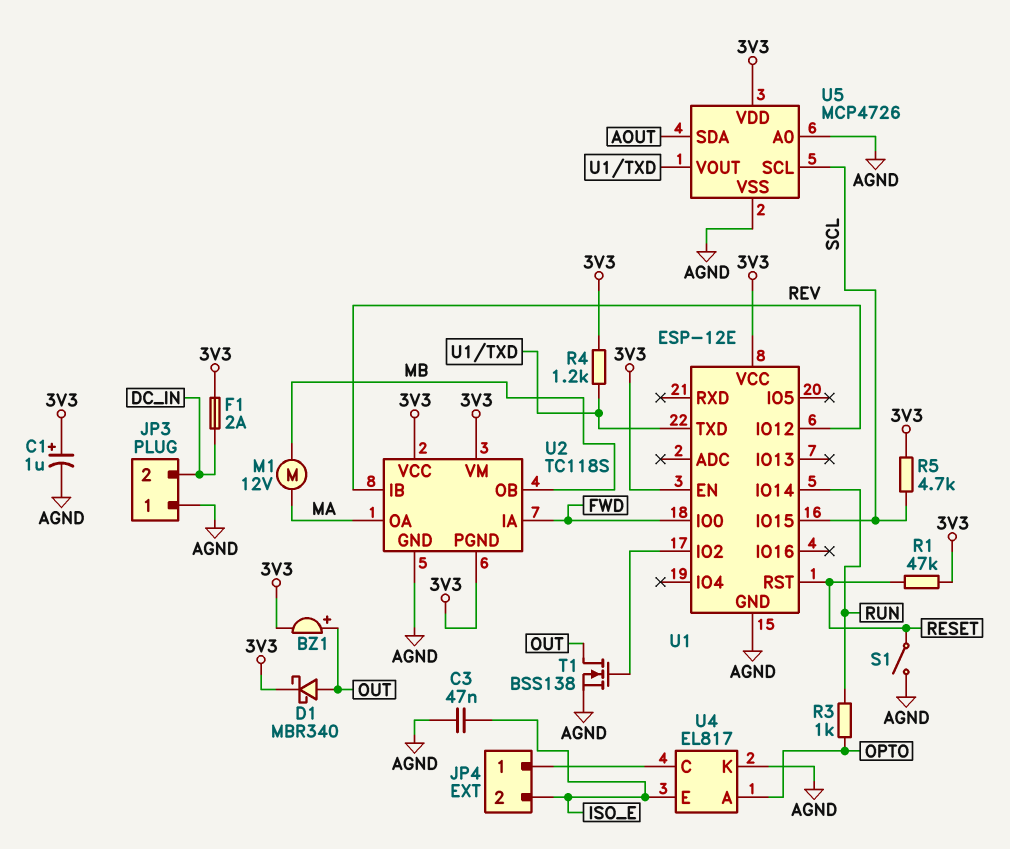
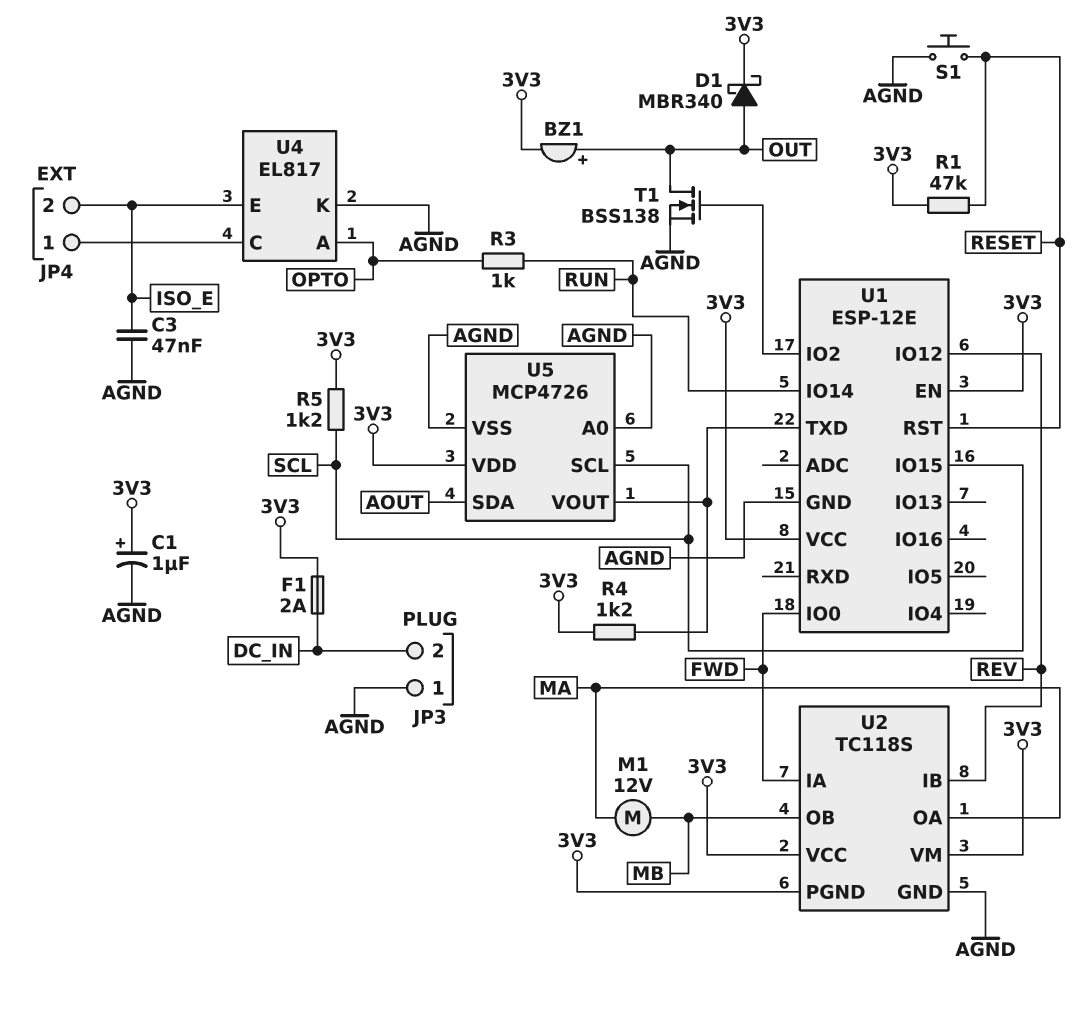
R5: 4.7k (3V3, SCL) -> 1.2k (3V3, SCL)
S1: switch (AGND, RESET) -> button (AGND, RESET)

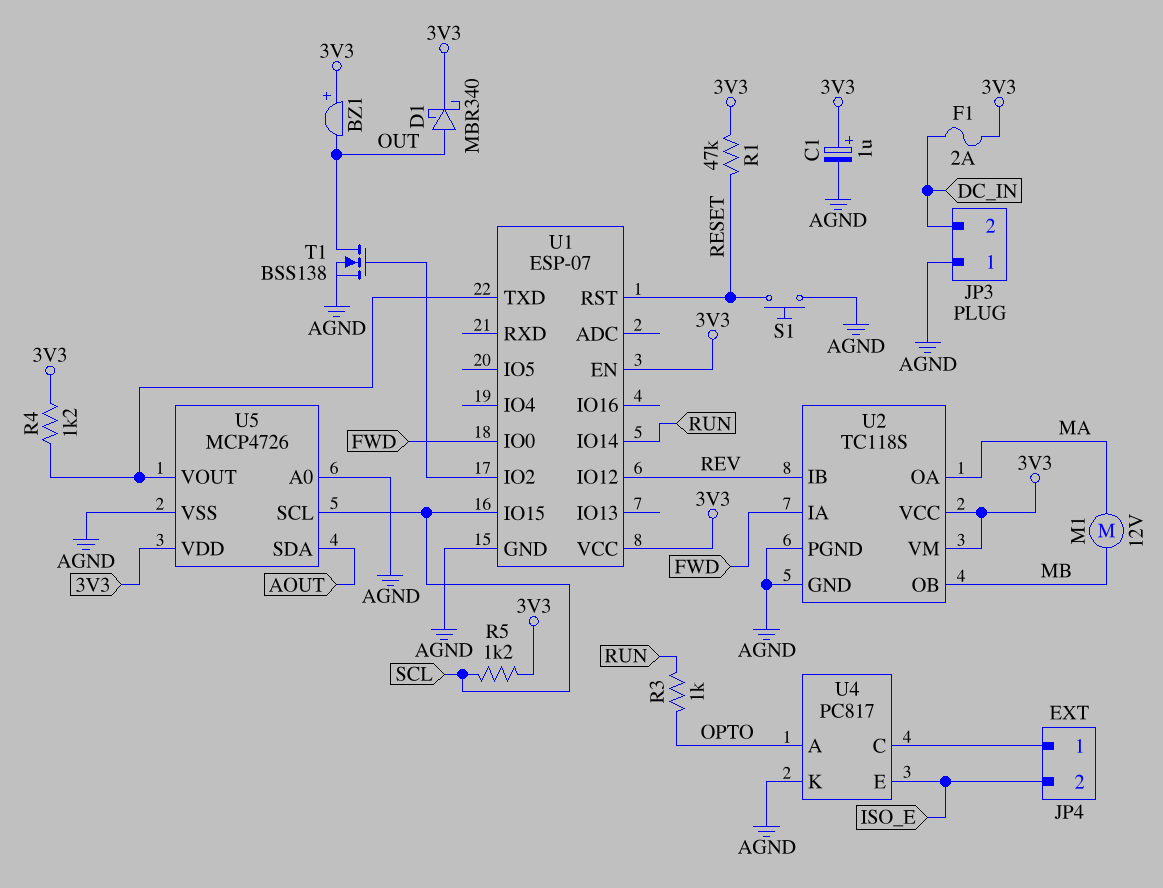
BZ1: buzzer (plus OUT, minus 3V3) -> buzzer (plus 3V3, minus OUT)
C3: 47nF (AGND, ISO_E) -> none
U1: ESP-12E -> ESP-07
U2 pin PGND: 3V3 -> AGND
U4: EL817 -> PC817

